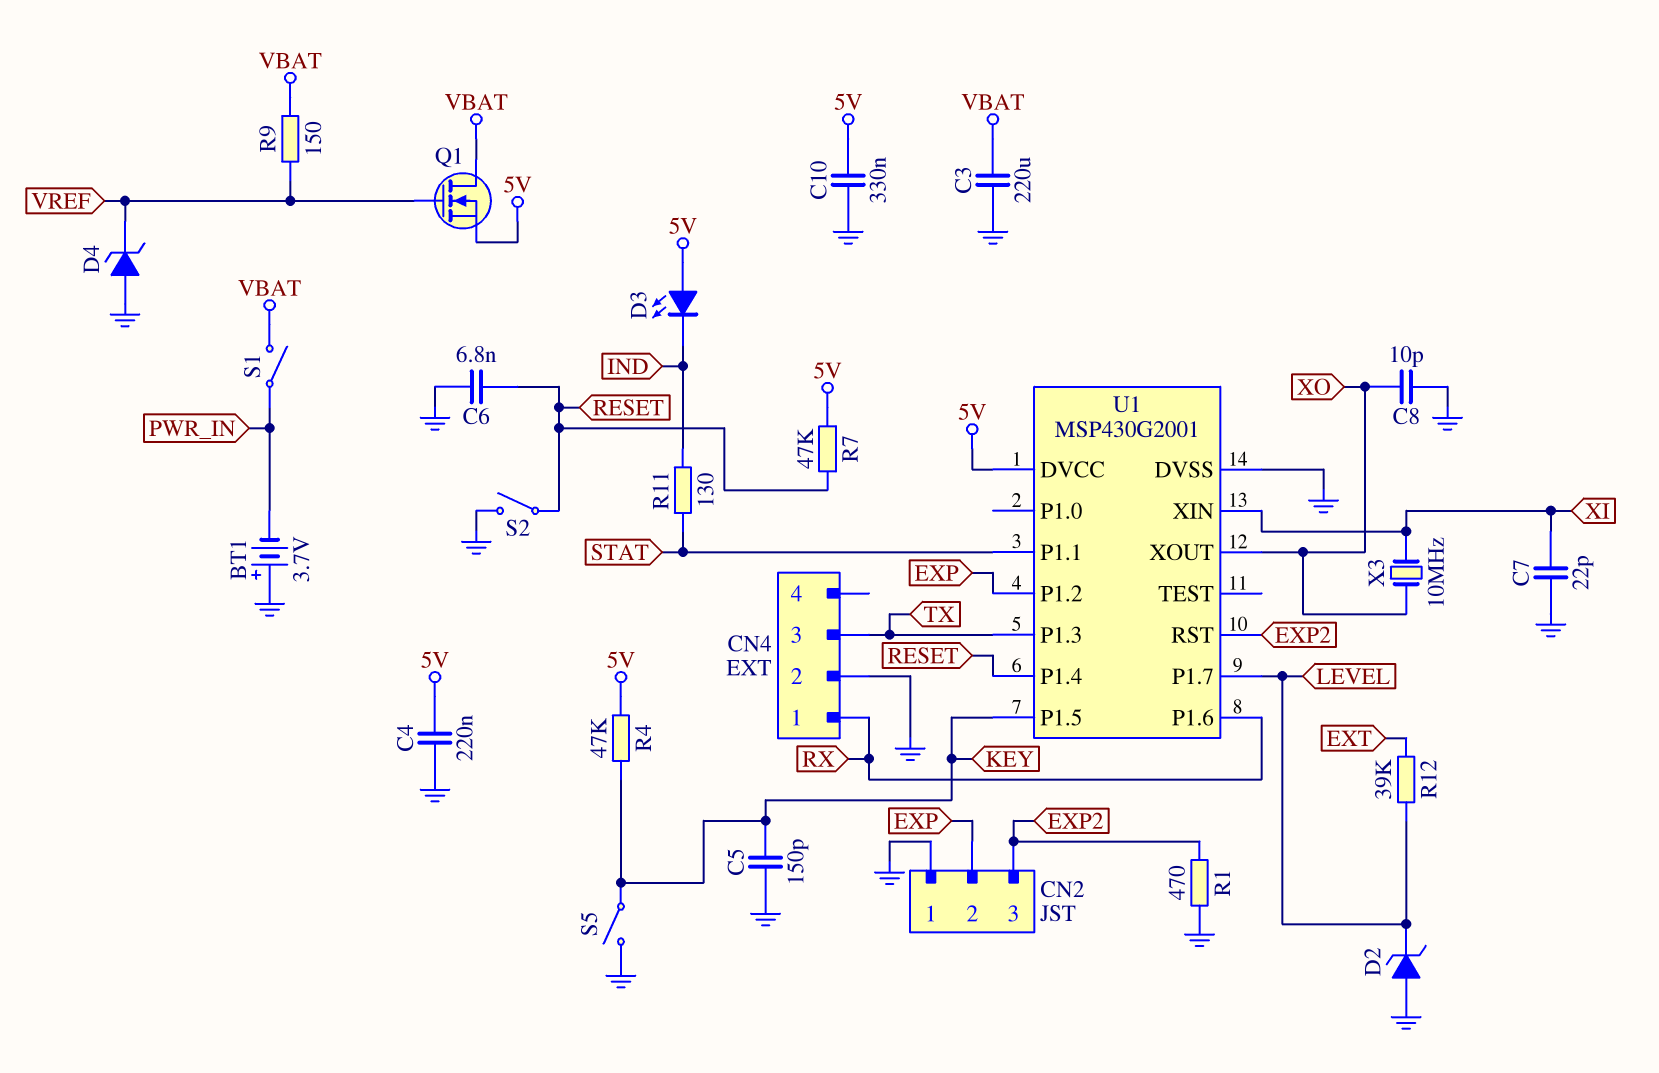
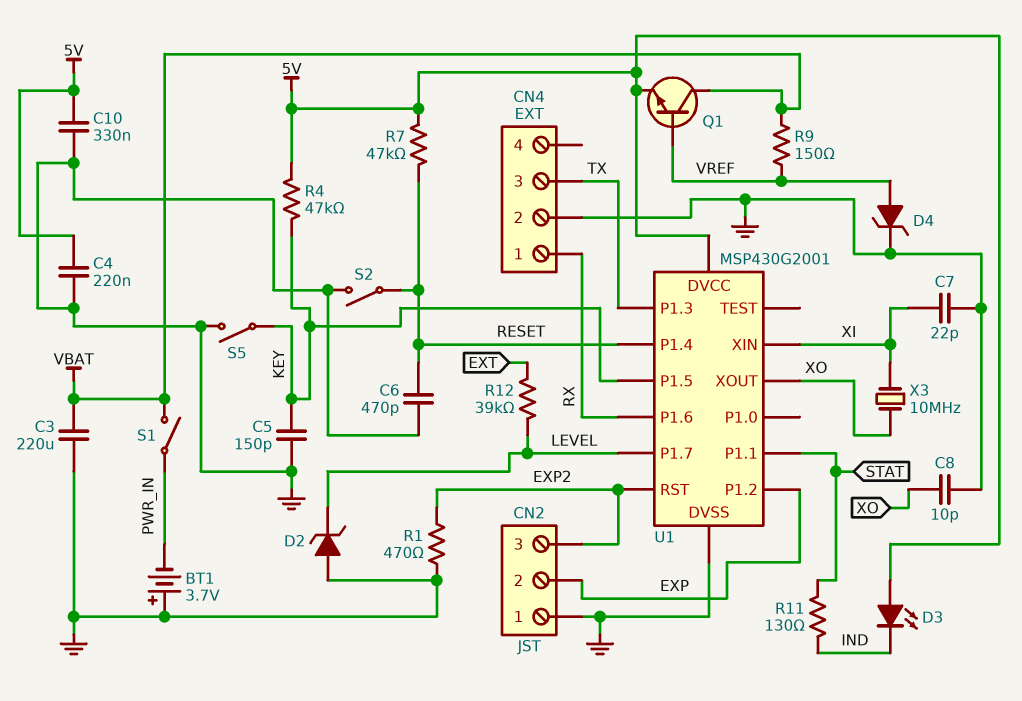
C6: 6.8nF (GND, RESET) -> 470pF (GND, RESET)
D4: zener (A GND, K VREF) -> zener (A VREF, K GND)
Q1: NMOS (G VREF, D VBAT, S 5V) -> NPN (B VREF, C VBAT, E 5V)

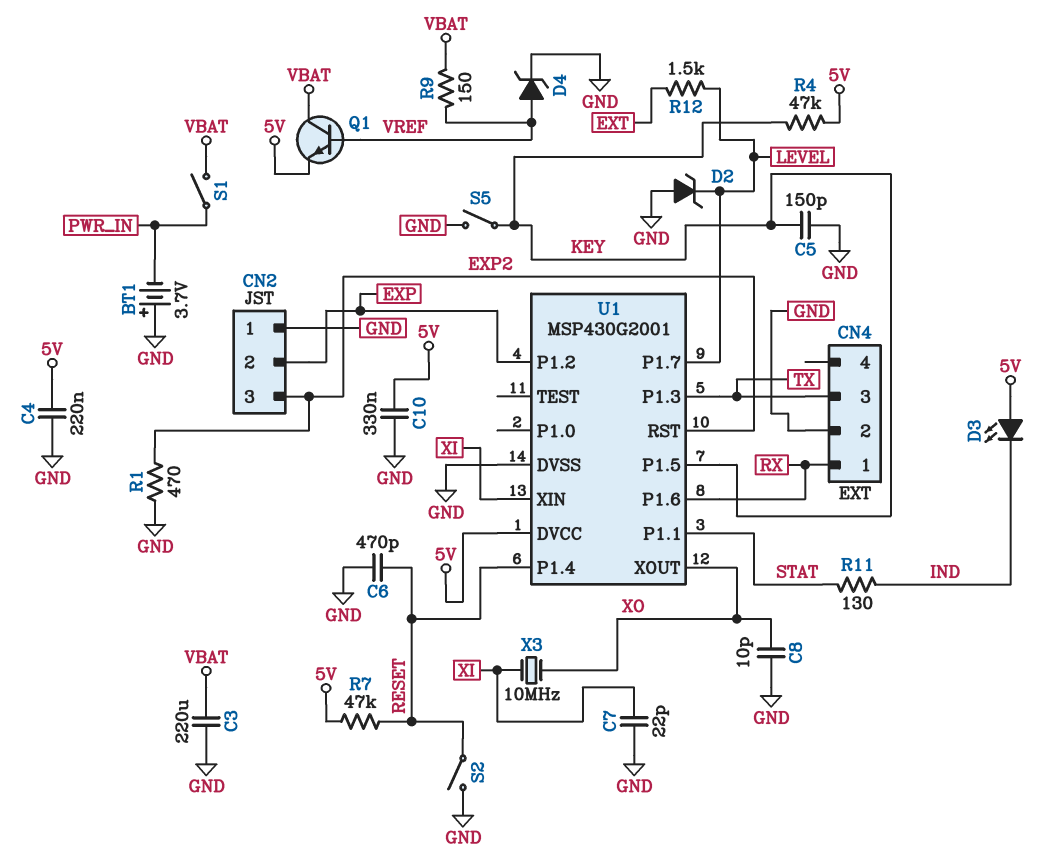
R12: 39k (EXT, LEVEL) -> 1.5k (EXT, LEVEL)

